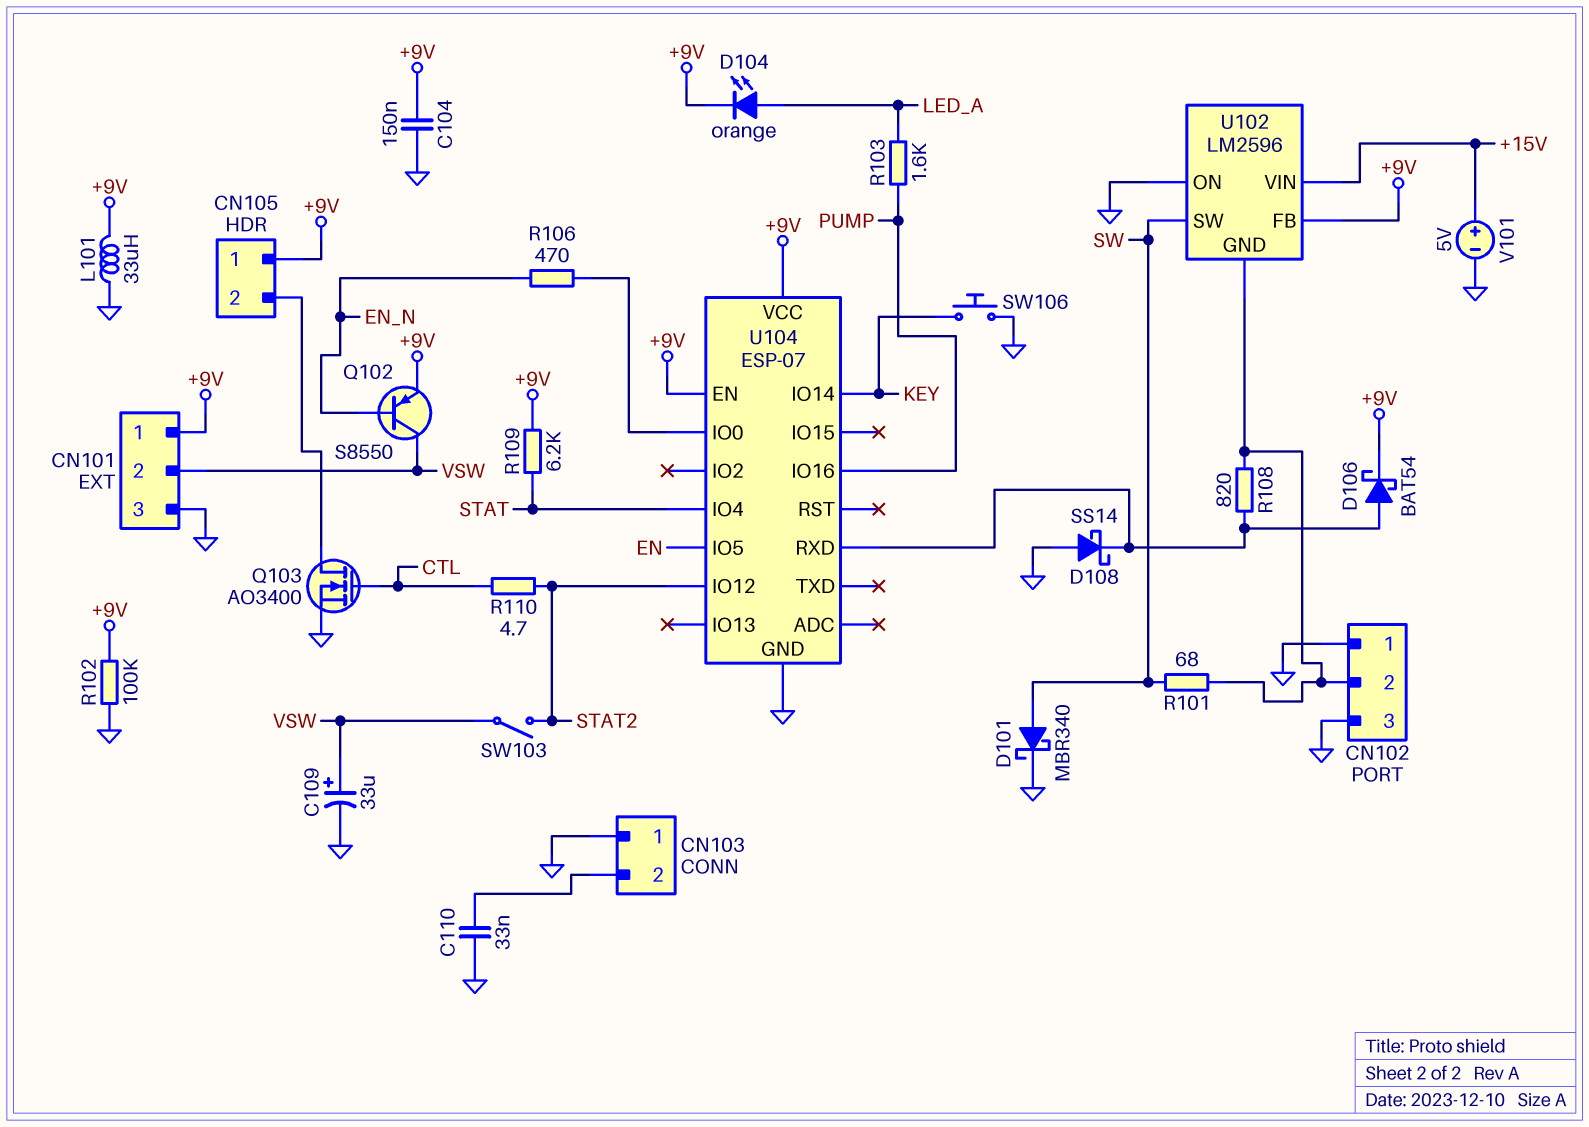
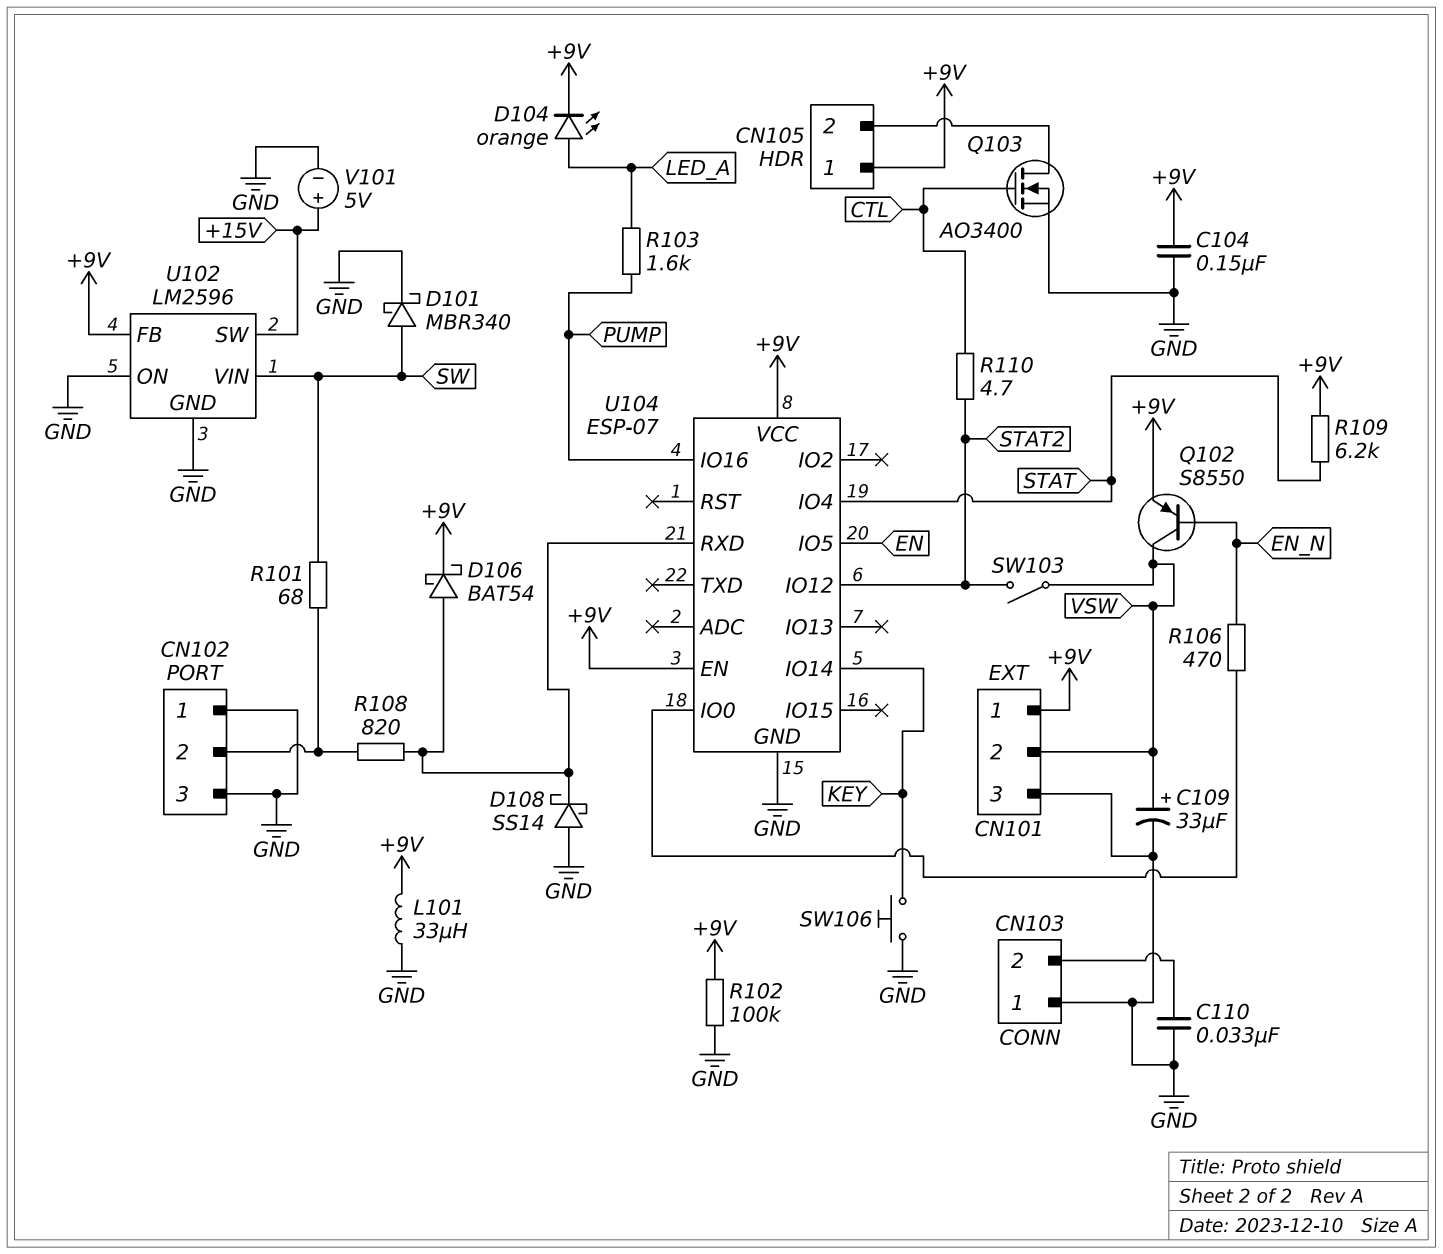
U102 pin GND: CN102/2 -> GND
U102 pin SW: SW -> +15V
U102 pin VIN: +15V -> SW

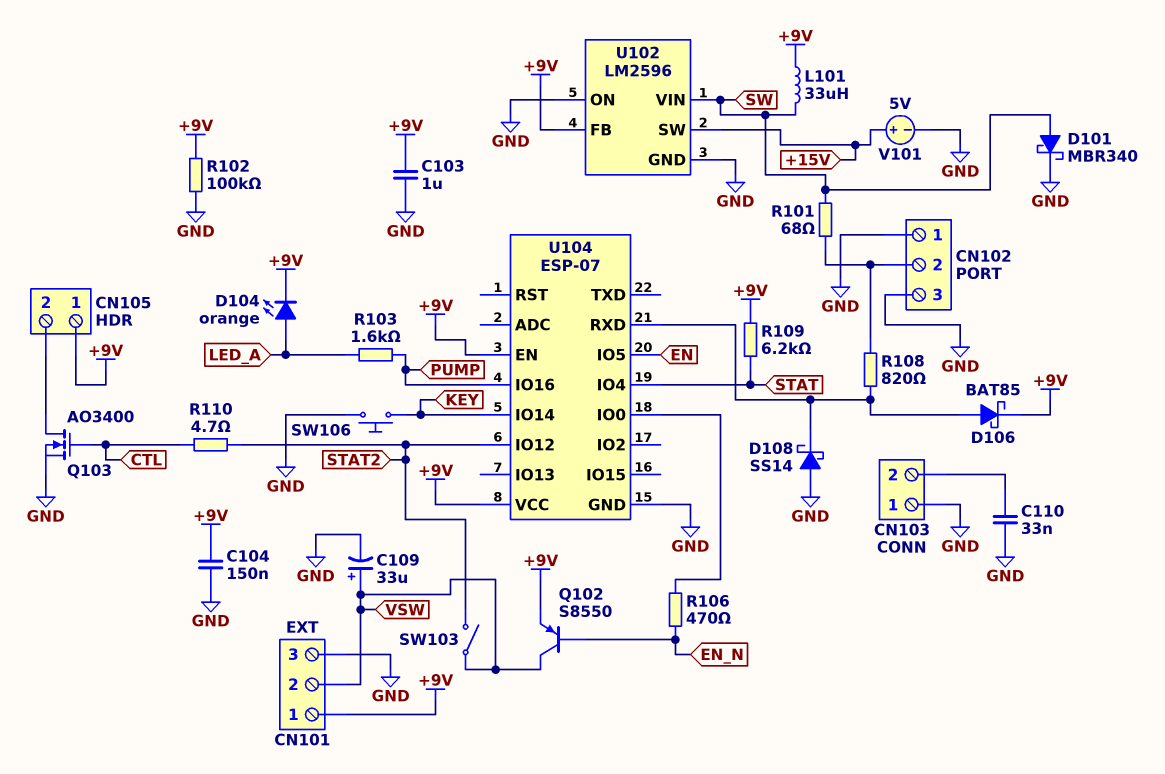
C103: none -> 1uF (+9V, GND)
D106: schottky BAT54 (A U104/RXD, K +9V) -> schottky BAT85 (A U104/RXD, K +9V)
L101: 33uH (+9V, GND) -> 33uH (+9V, SW)

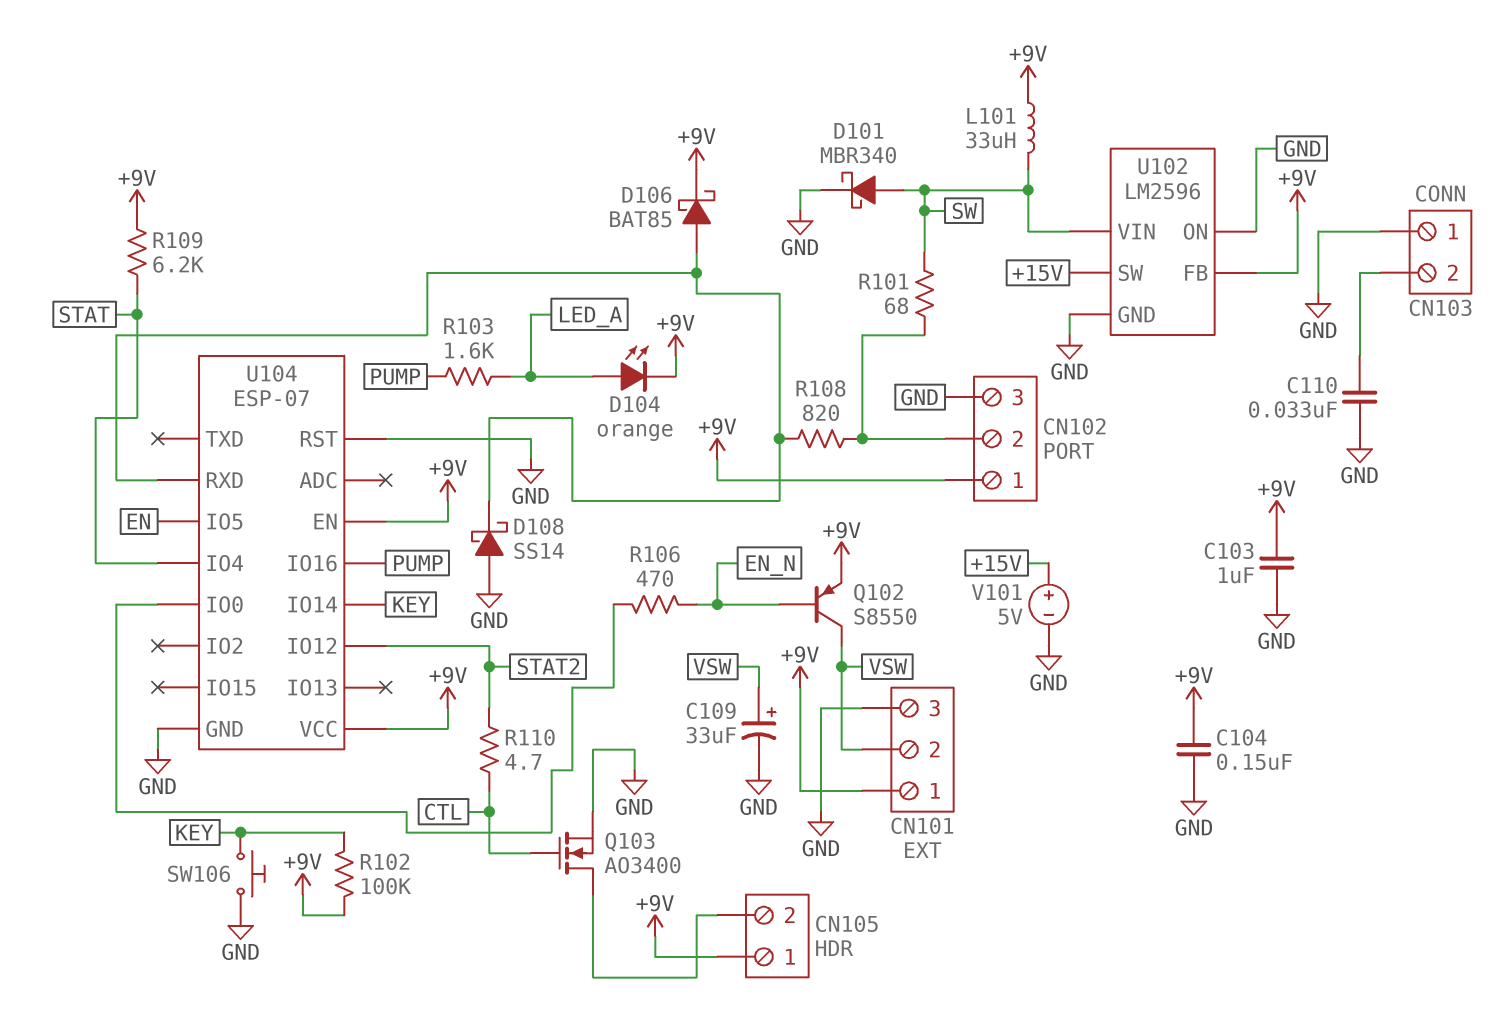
CN102 pin 1: GND -> +9V
R102: 100k (+9V, GND) -> 100k (+9V, KEY)
SW103: switch (STAT2, VSW) -> none
U104 pin RST: none -> GND

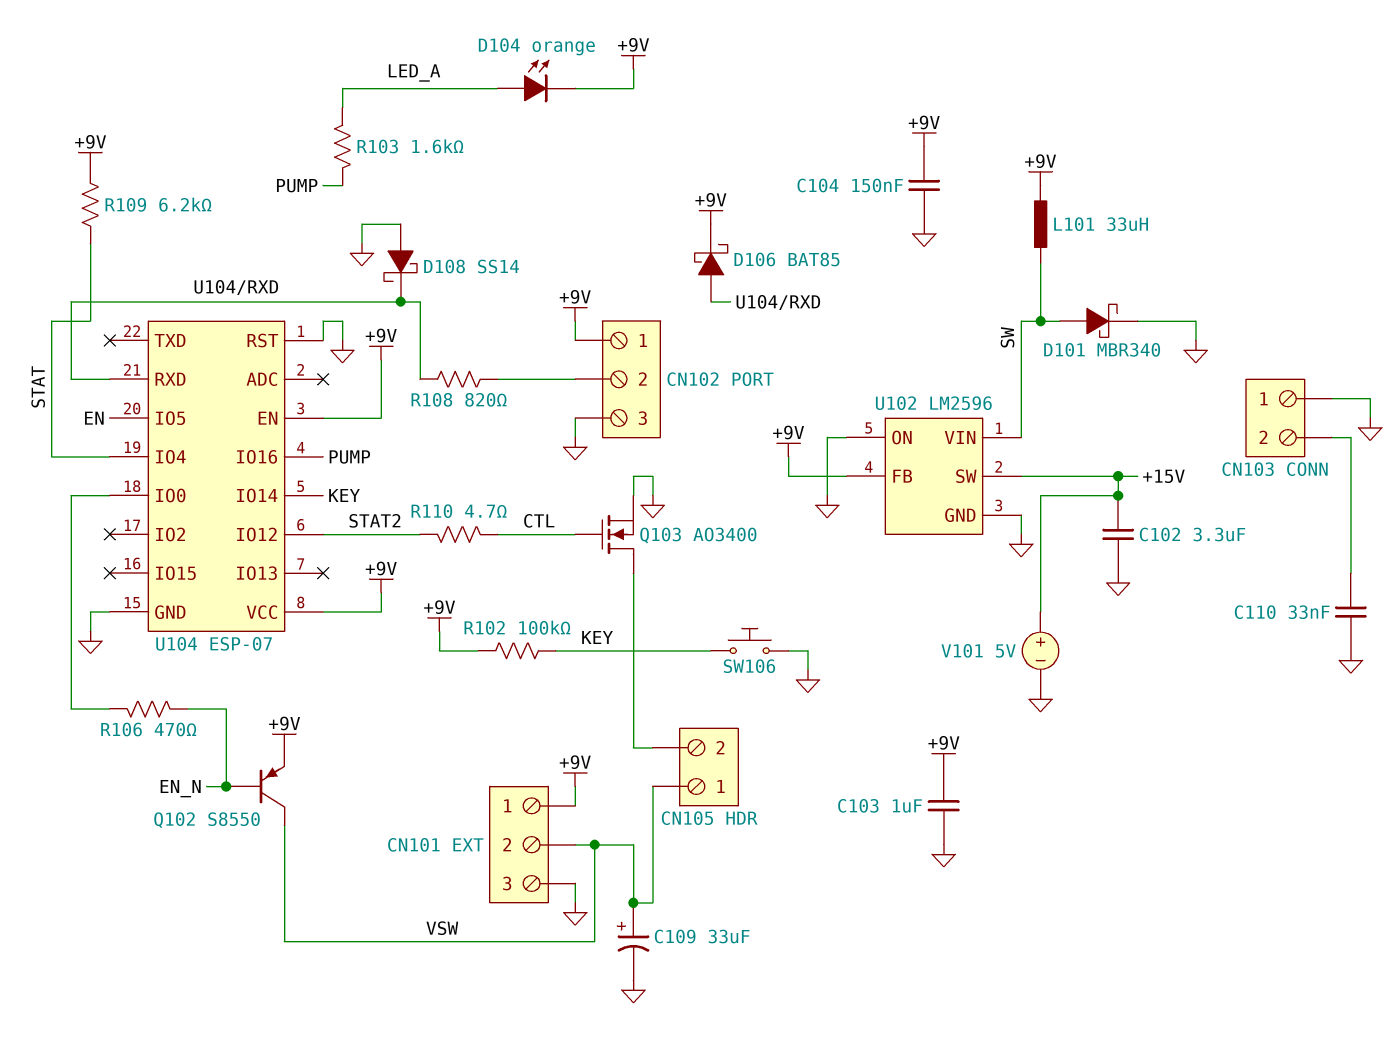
C102: none -> 3.3uF (+15V, GND)
CN105 pin 1: +9V -> VSW
R101: 68 (CN102/2, SW) -> none

